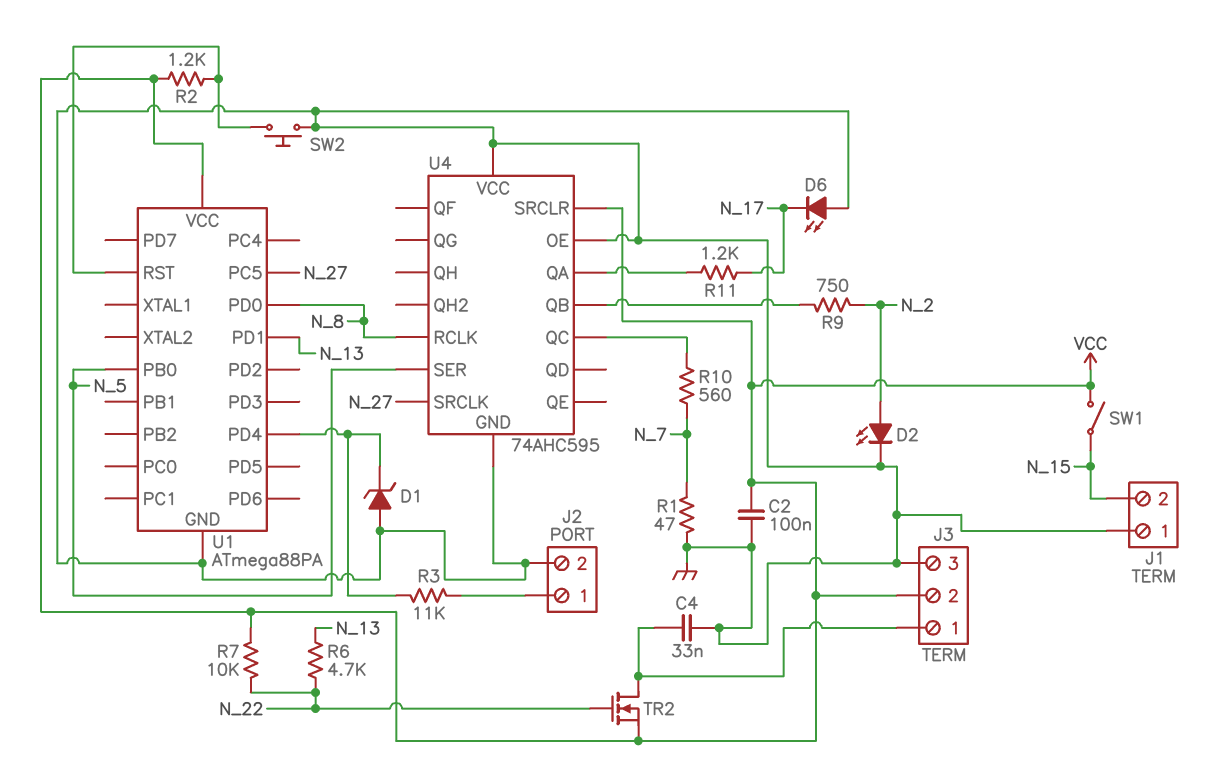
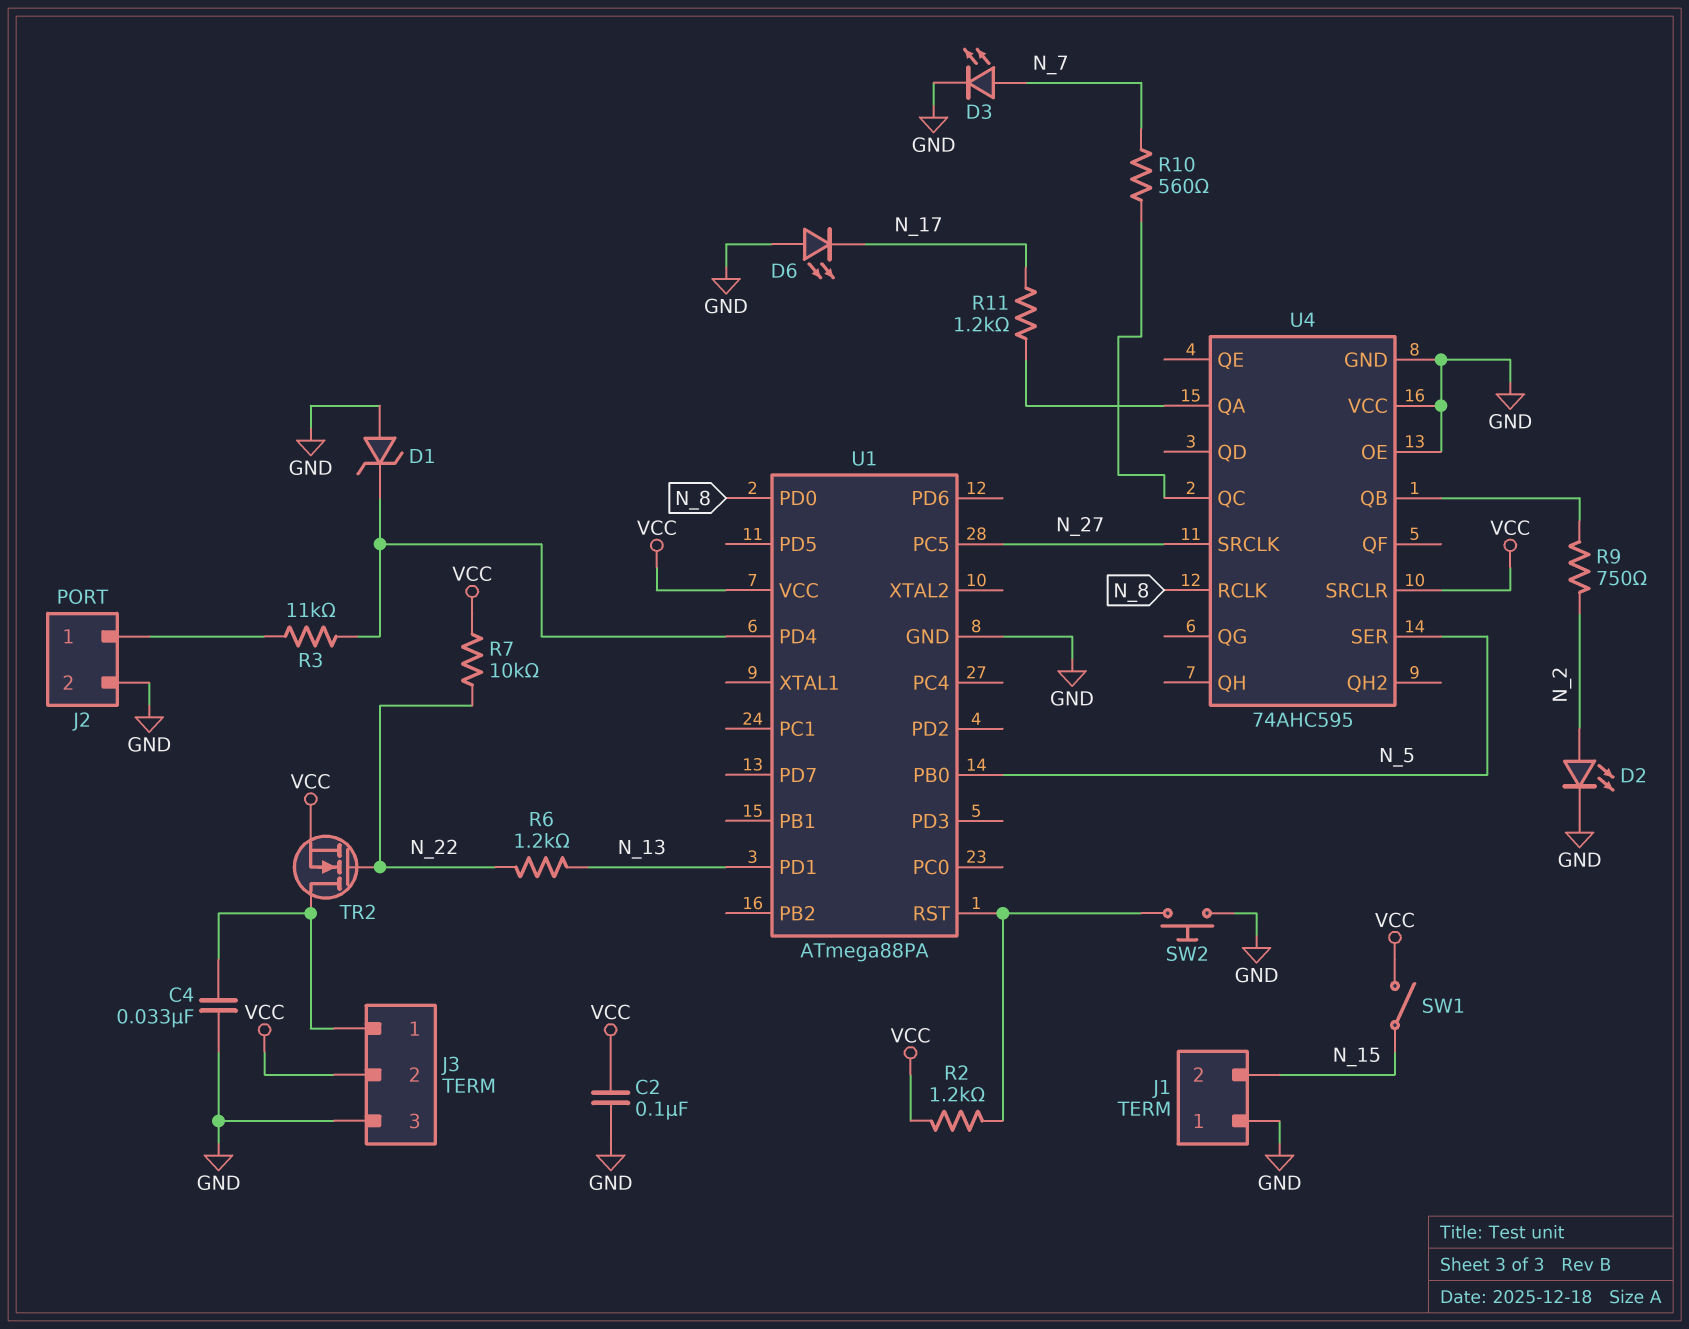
D3: none -> LED (A N_7, K GND)
R1: 47 (GND, N_7) -> none
R6: 4.7k (N_13, N_22) -> 1.2k (N_13, N_22)

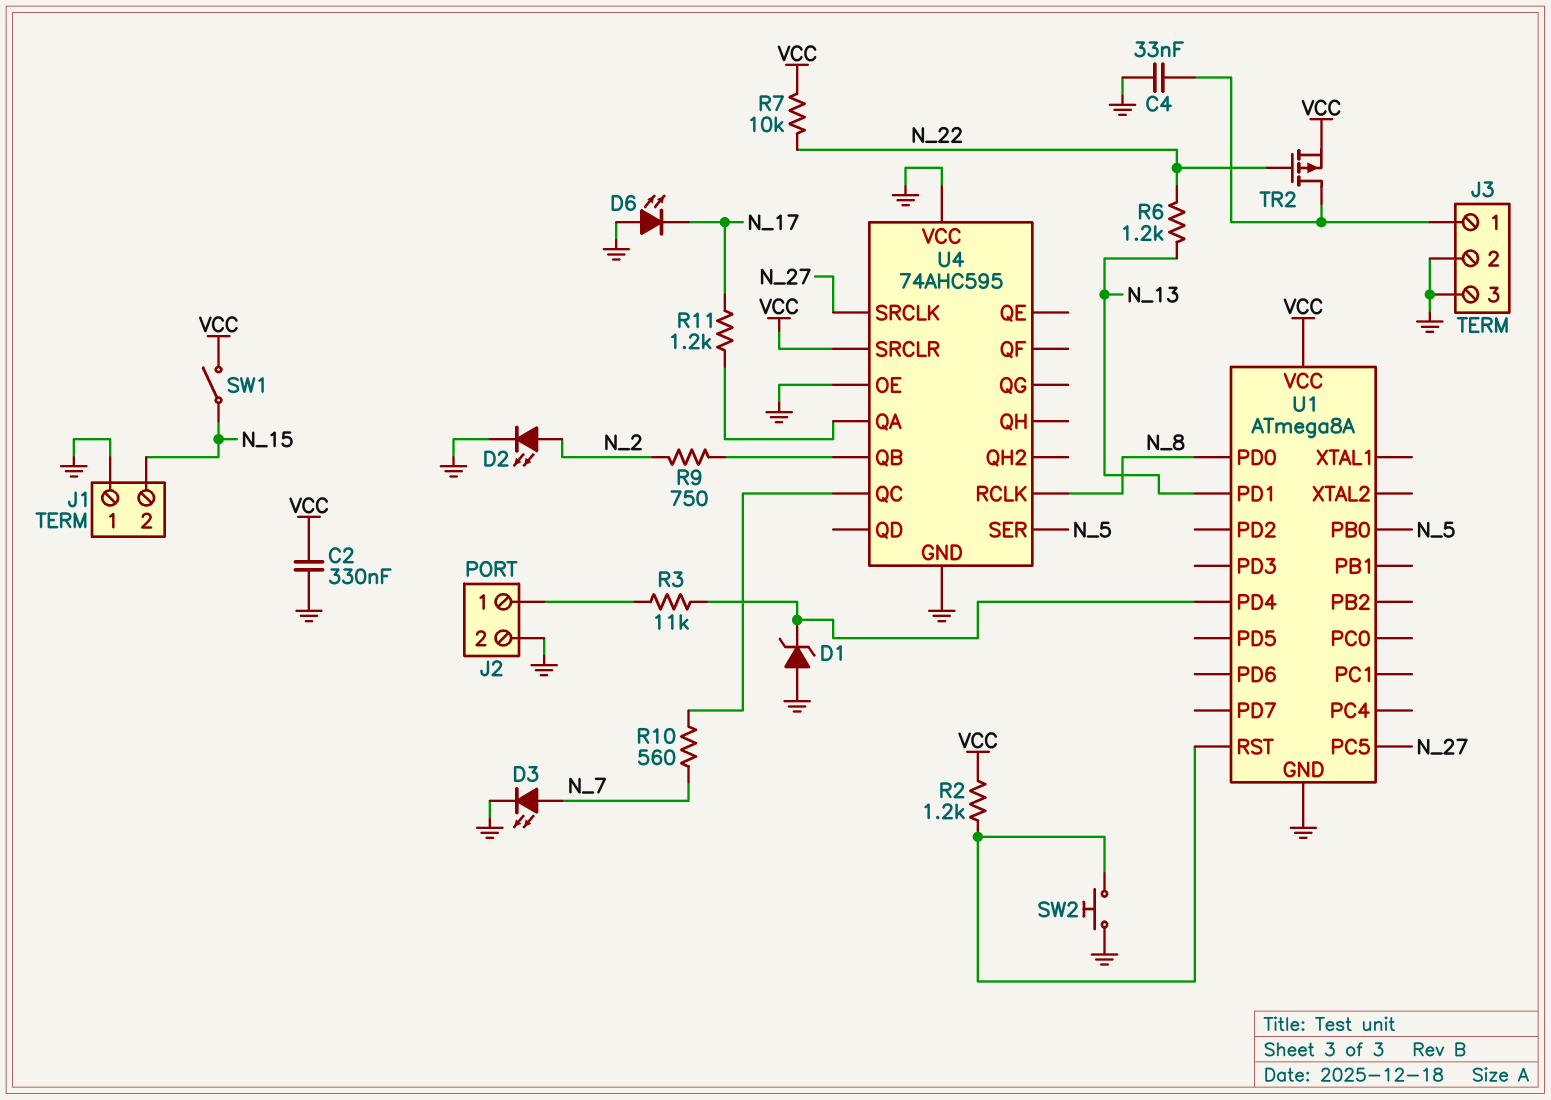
C2: 100nF (GND, VCC) -> 330nF (GND, VCC)
J3 pin 2: VCC -> GND
TR2: NMOS (G N_22, D J3/1, S VCC) -> PMOS (G N_22, D J3/1, S VCC)
U1: ATmega88PA -> ATmega8A

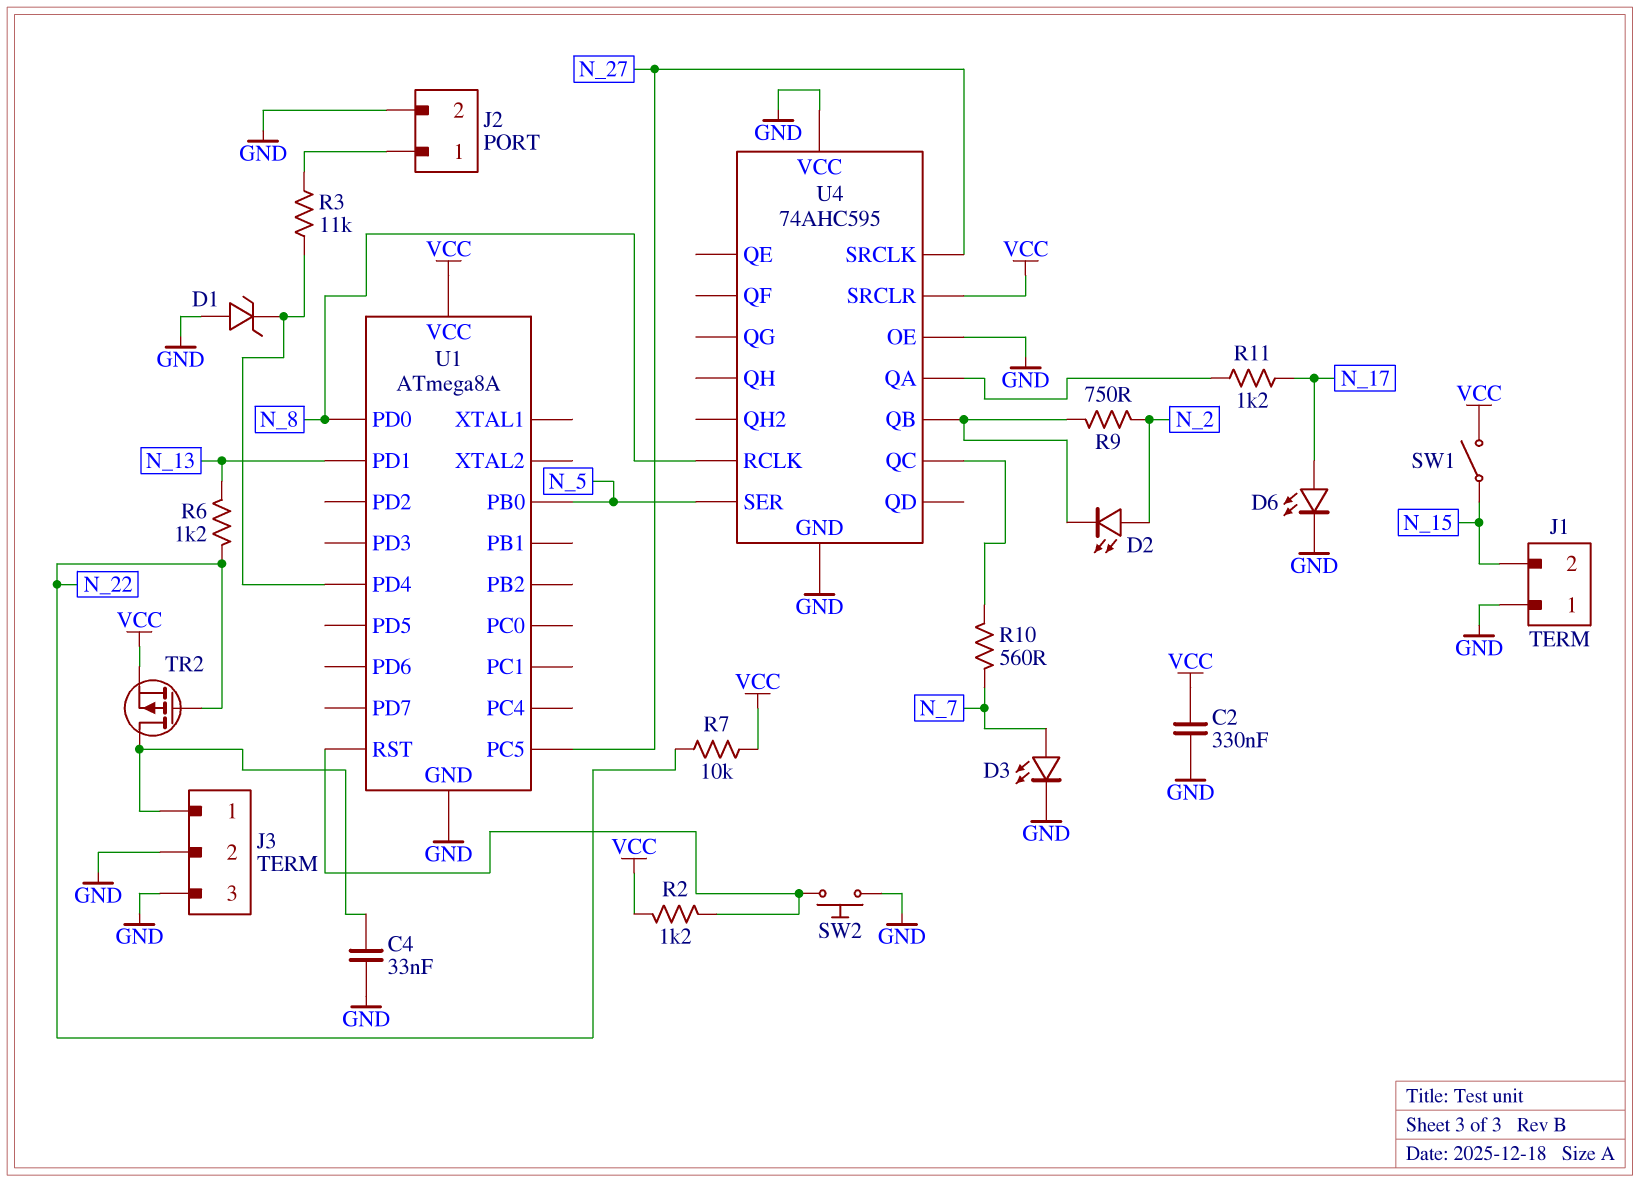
D2: LED (A N_2, K GND) -> LED (A N_2, K U4/QB)
D6: LED (A GND, K N_17) -> LED (A N_17, K GND)

